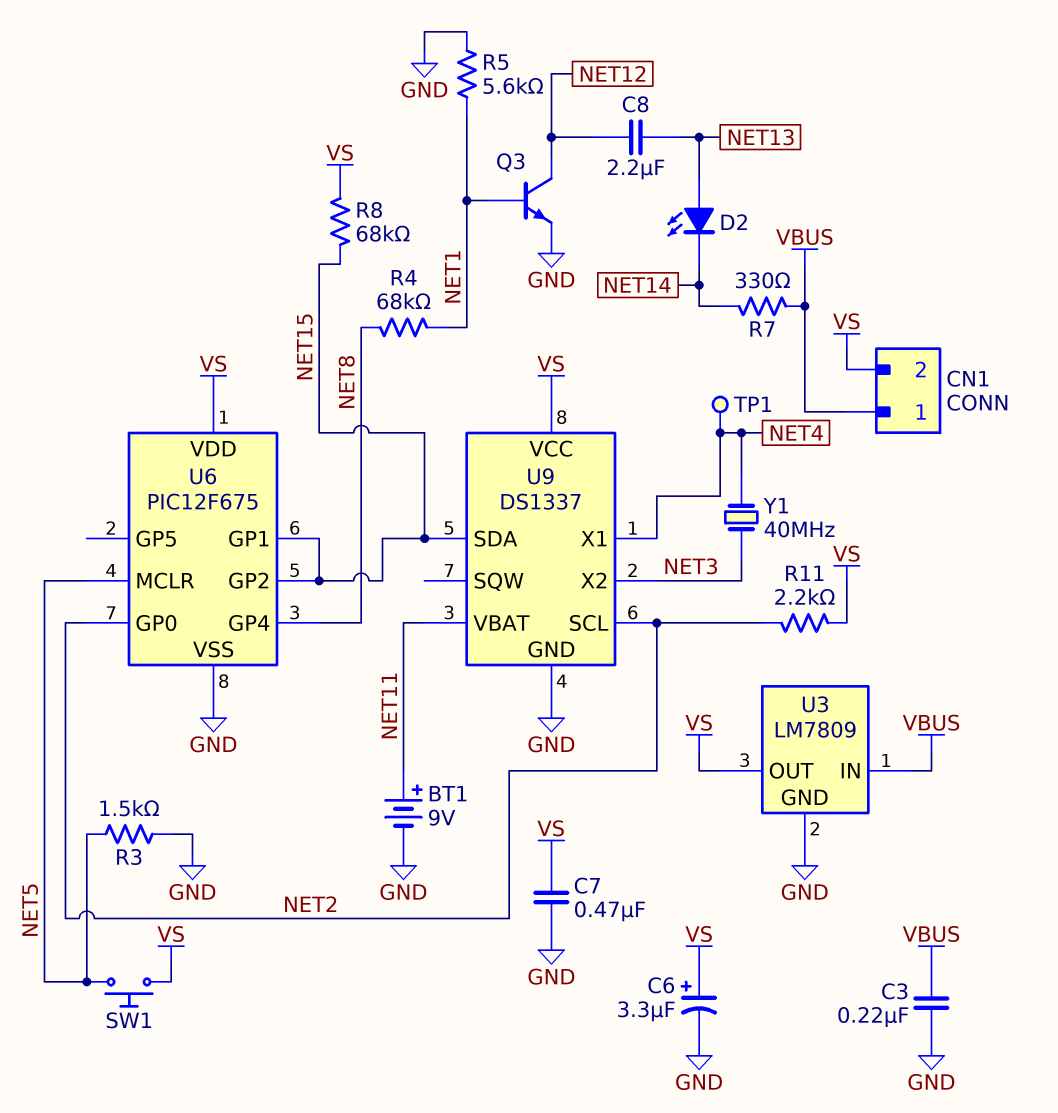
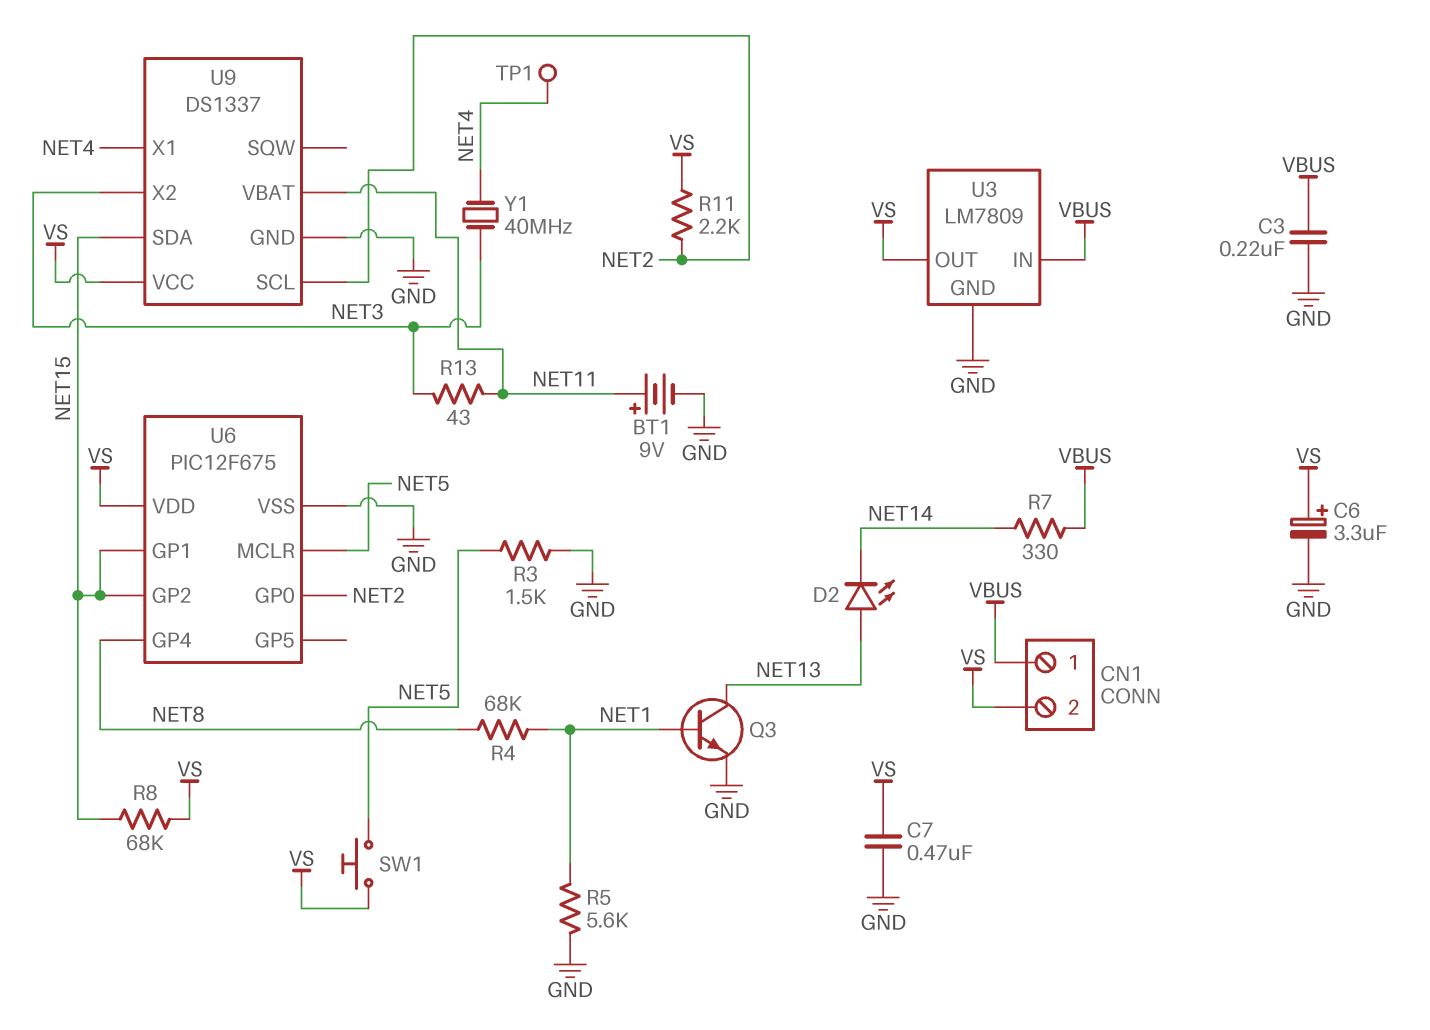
C8: 2.2uF (NET12, NET13) -> none
Q3: NPN (B NET1, C NET12, E GND) -> NPN (B NET1, C NET13, E GND)
R13: none -> 43 (NET3, NET11)

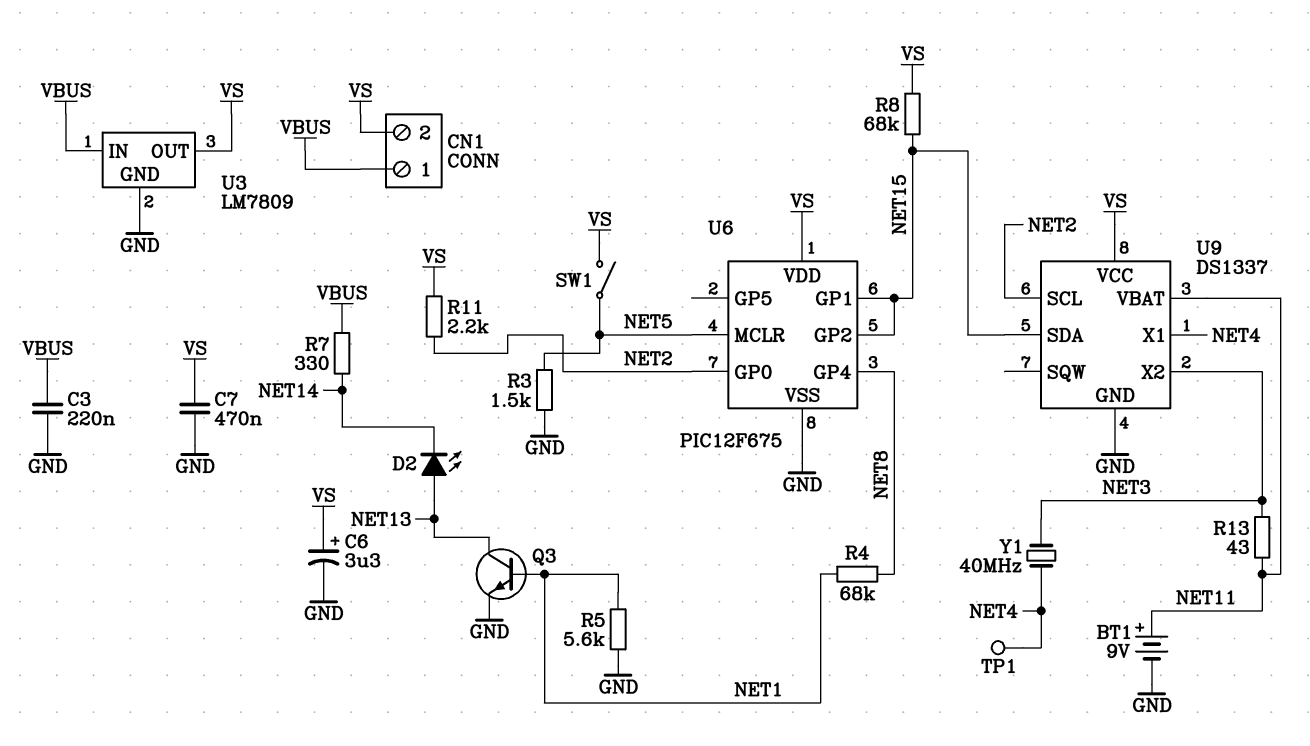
SW1: button (NET5, VS) -> switch (NET5, VS)

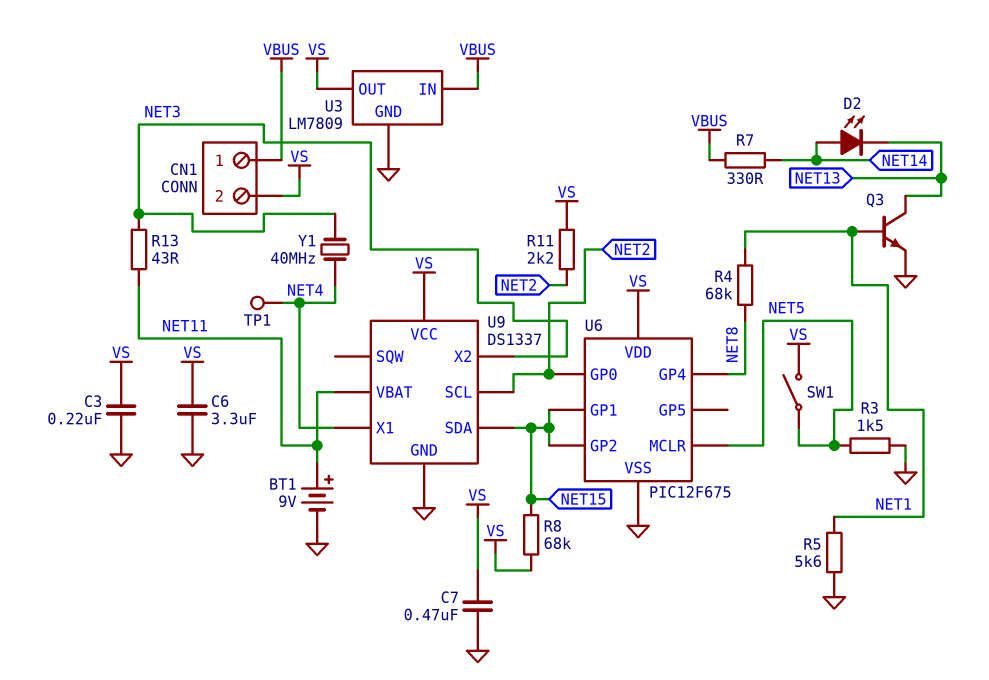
C3: 220nF (GND, VBUS) -> 220nF (GND, VS)
C6: 3.3uF (plus VS, minus GND) -> 3.3uF (GND, VS)
D2: LED (A NET13, K NET14) -> LED (A NET14, K NET13)

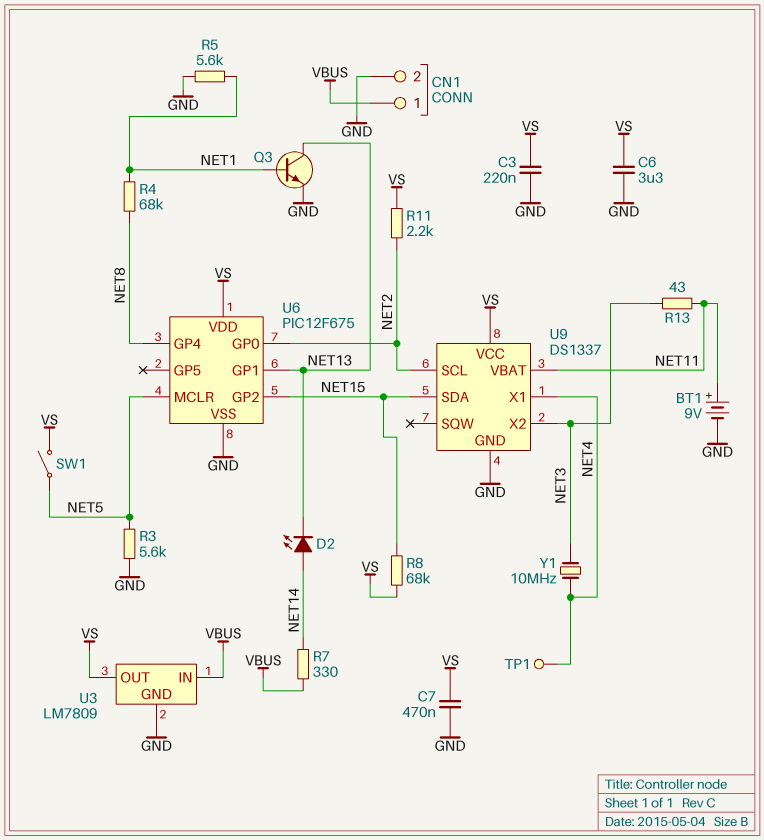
CN1 pin 2: VS -> GND
R3: 1.5k (GND, NET5) -> 5.6k (GND, NET5)
U6 pin GP1: NET15 -> NET13
Y1: 40MHz (NET3, NET4) -> 10MHz (NET3, NET4)

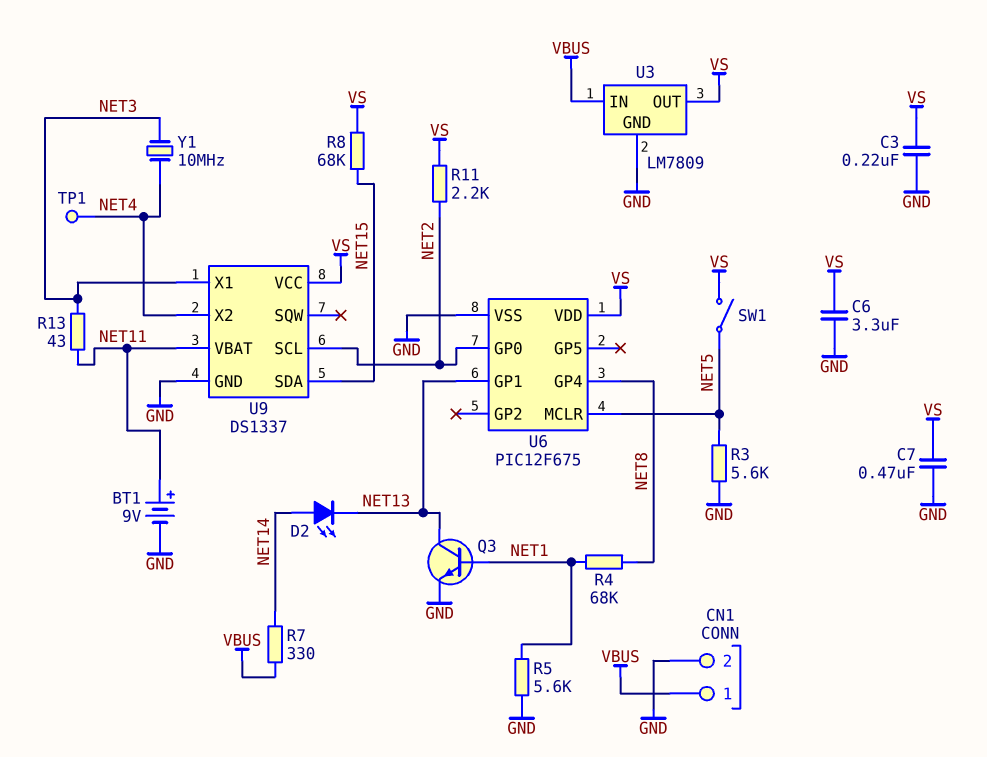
U6 pin GP2: NET15 -> none
U9 pin X1: NET4 -> NET3
U9 pin X2: NET3 -> NET4

